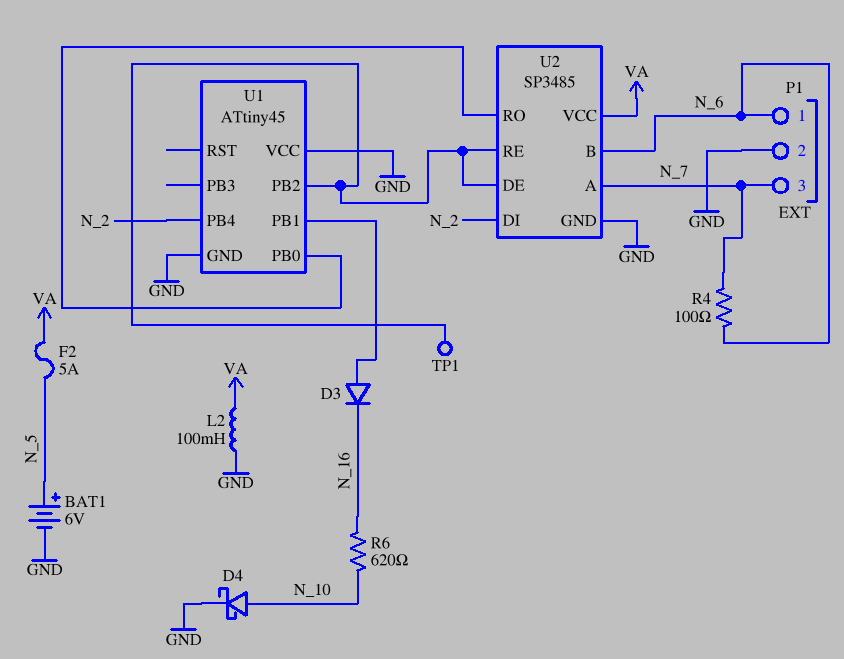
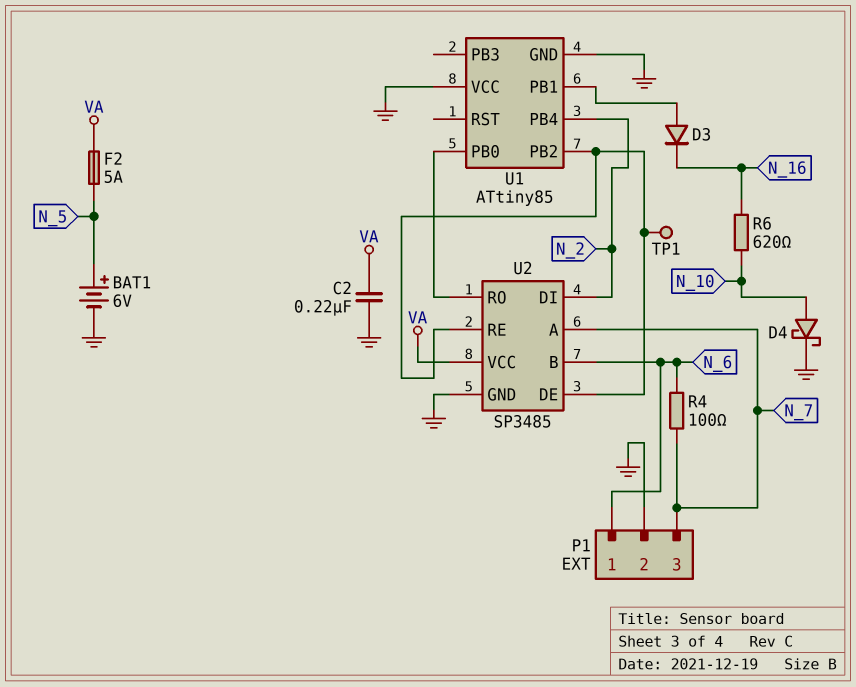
C2: none -> 220nF (GND, VA)
L2: 100mH (GND, VA) -> none
U1: ATtiny45 -> ATtiny85

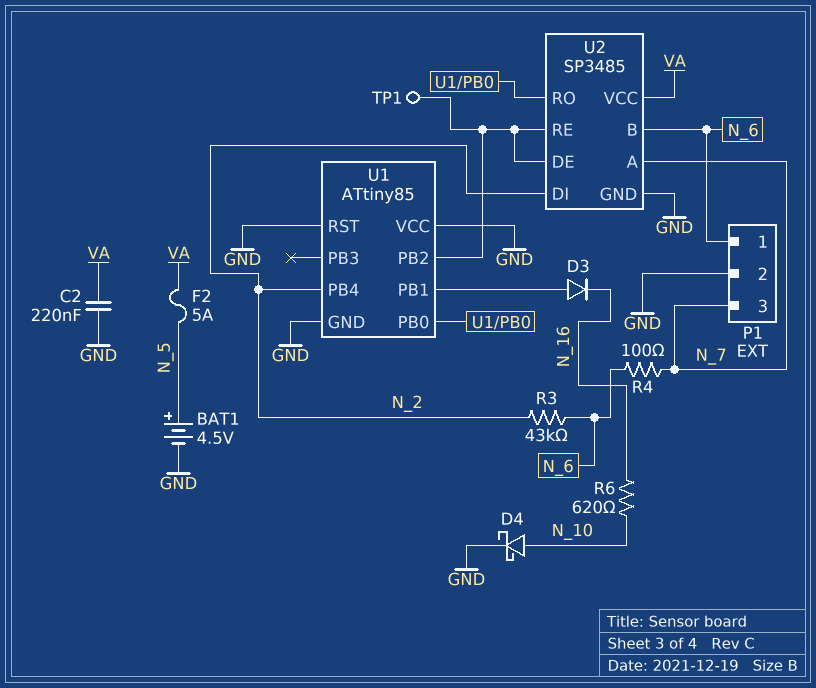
BAT1: 6V (plus N_5, minus GND) -> 4.5V (plus N_5, minus GND)
R3: none -> 43k (N_2, N_6)
U1 pin RST: none -> GND

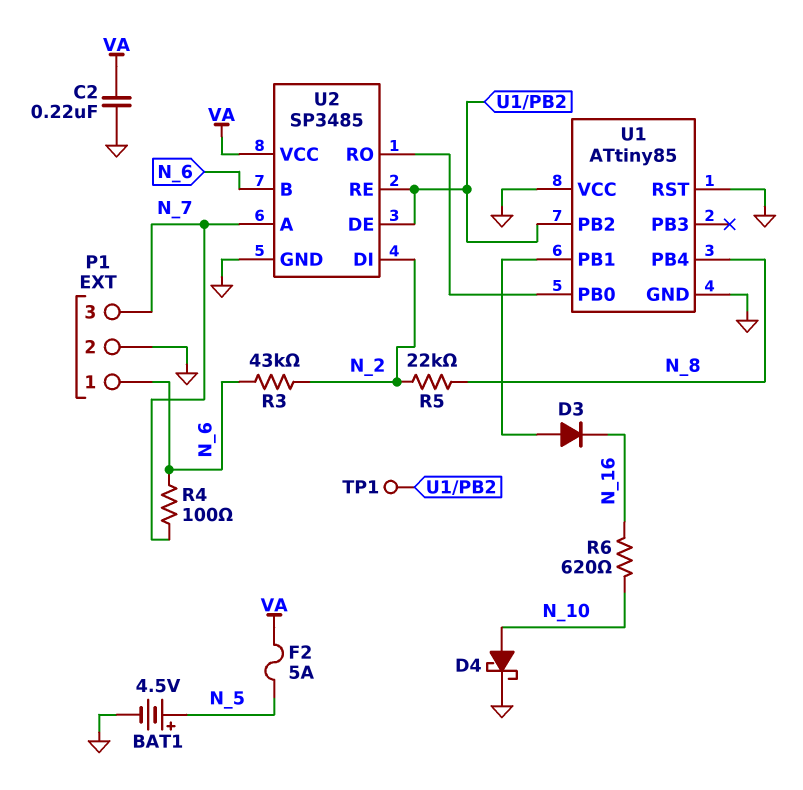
R5: none -> 22k (N_2, N_8)
U1 pin PB4: N_2 -> N_8

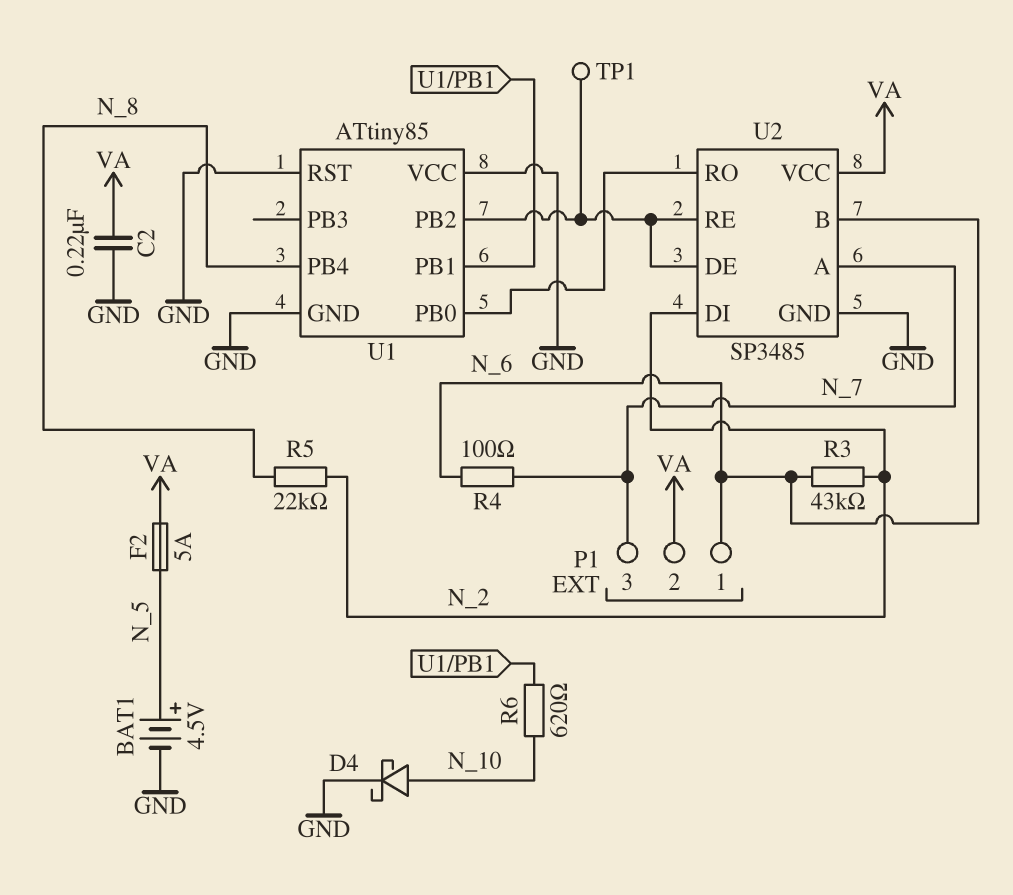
D3: diode (A U1/PB1, K N_16) -> none
P1 pin 2: GND -> VA
R6: 620 (N_10, N_16) -> 620 (N_10, U1/PB1)

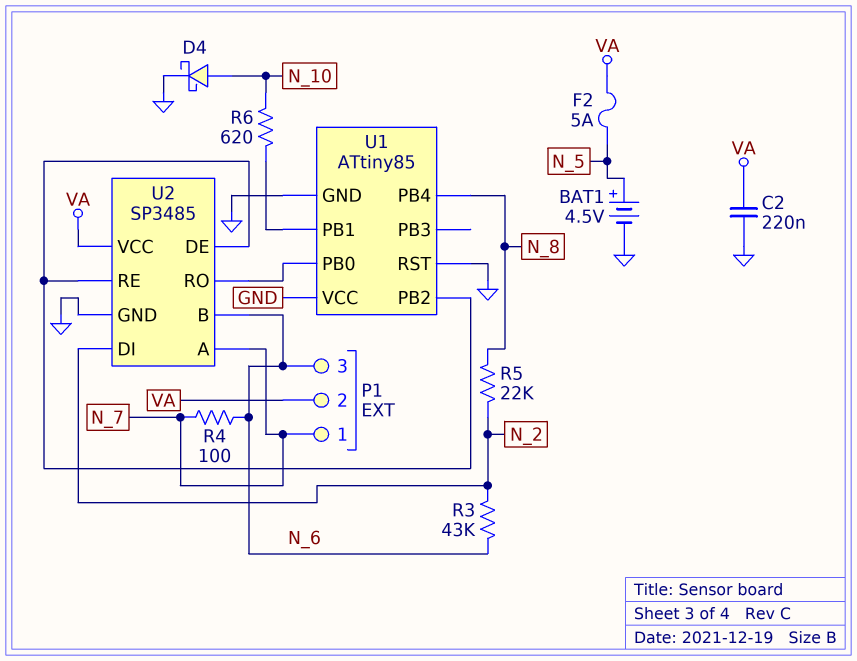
P1 pin 1: N_6 -> N_7
P1 pin 3: N_7 -> N_6
TP1: test point (U1/PB2) -> none

